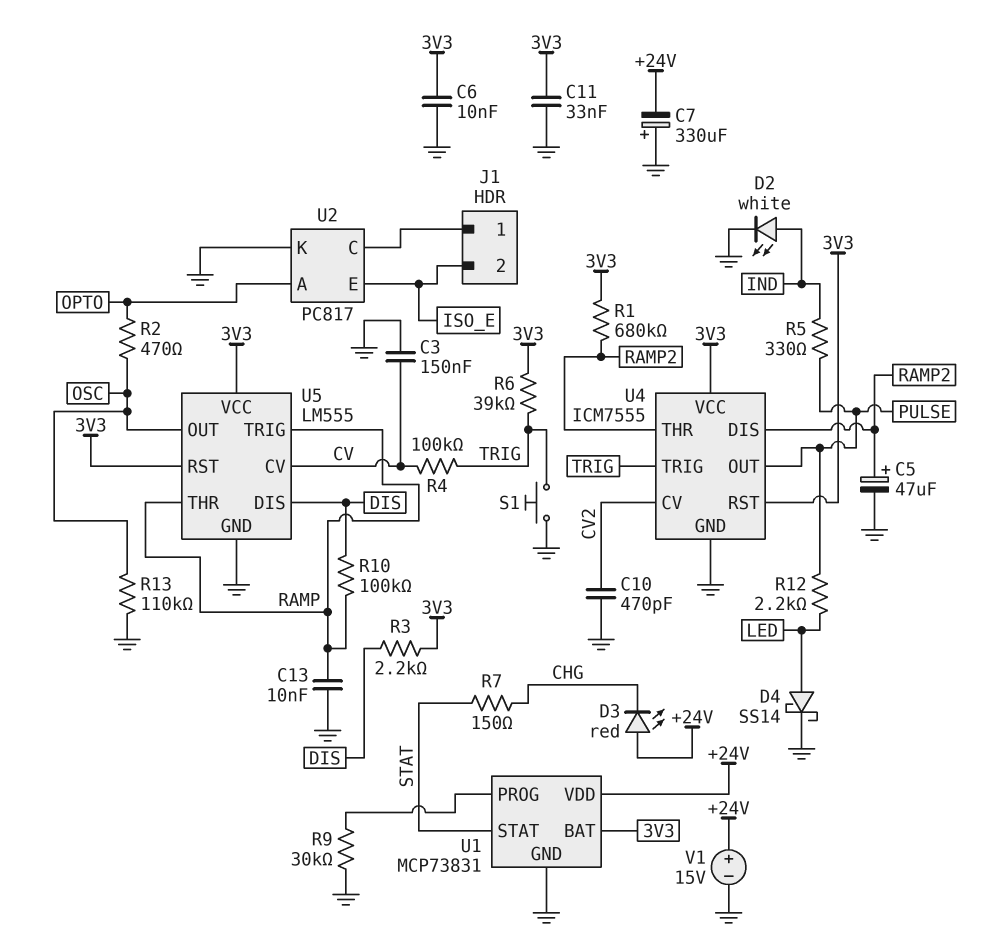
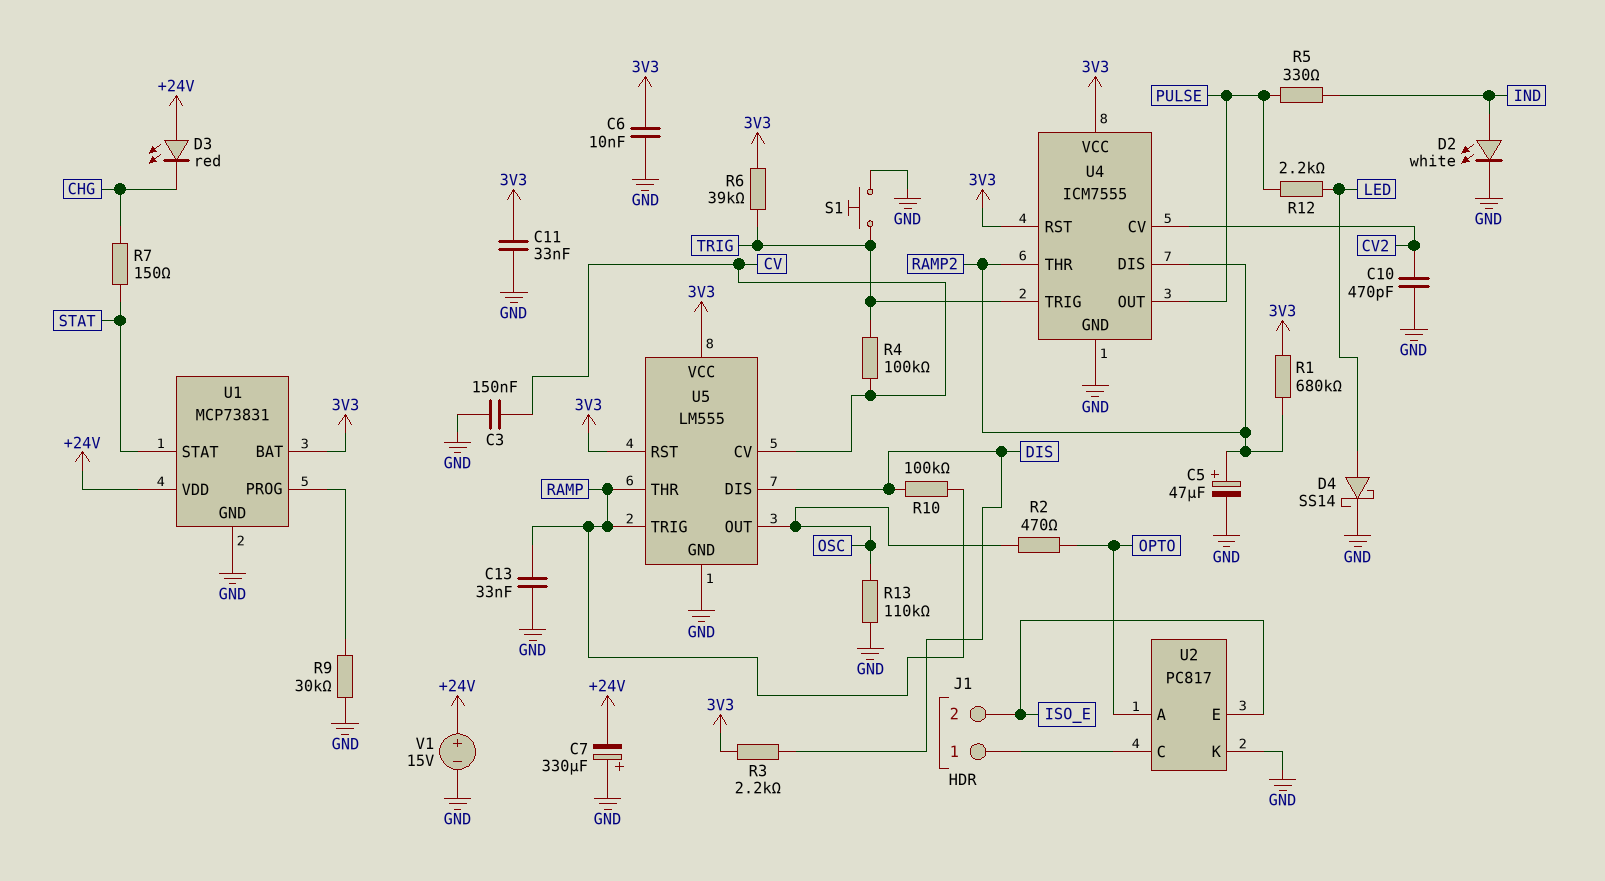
C13: 10nF (GND, RAMP) -> 33nF (GND, RAMP)

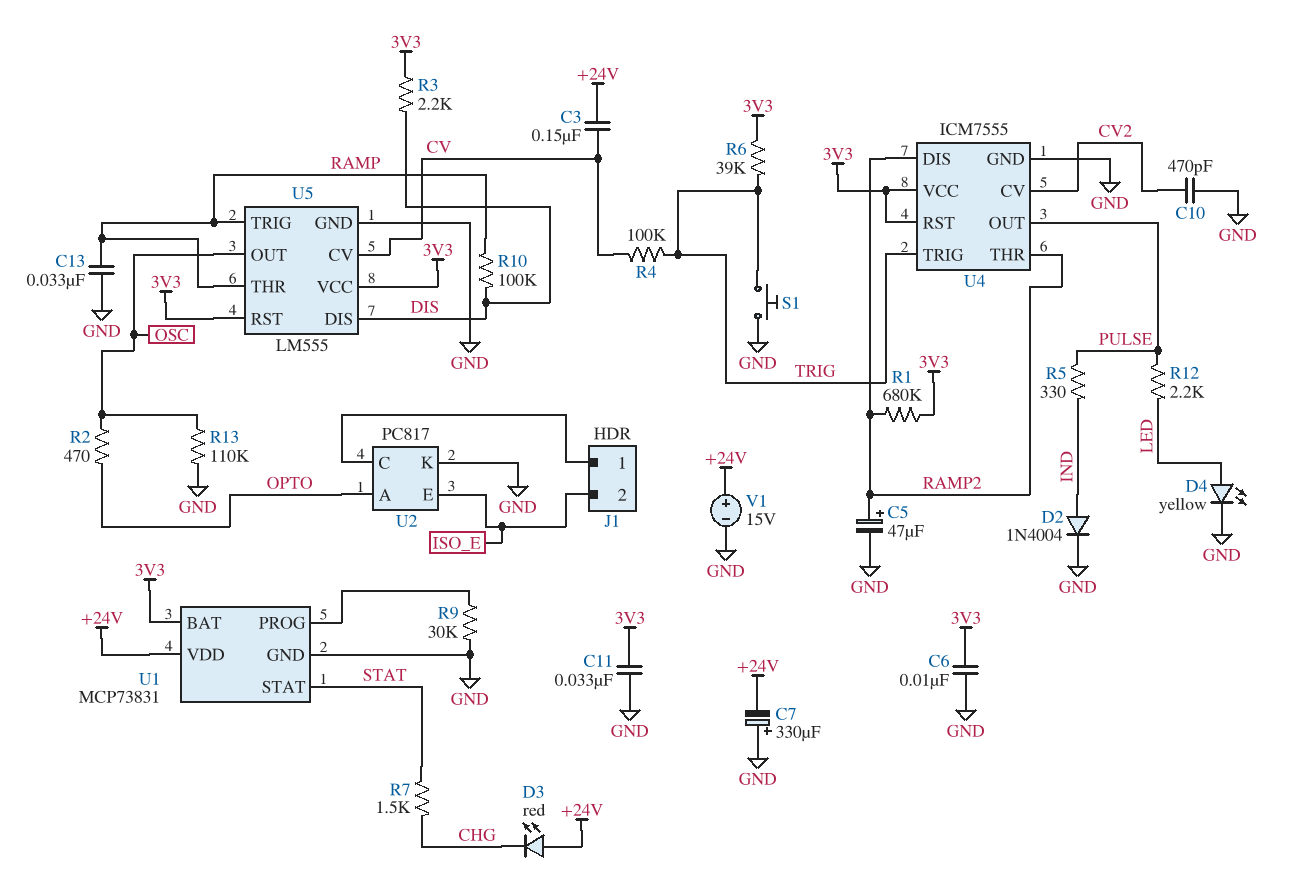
C3: 150nF (CV, GND) -> 150nF (+24V, CV)
D2: LED white (A IND, K GND) -> diode 1N4004 (A IND, K GND)
D4: schottky SS14 (A LED, K GND) -> LED yellow (A LED, K GND)
R7: 150 (CHG, STAT) -> 1.5k (CHG, STAT)

